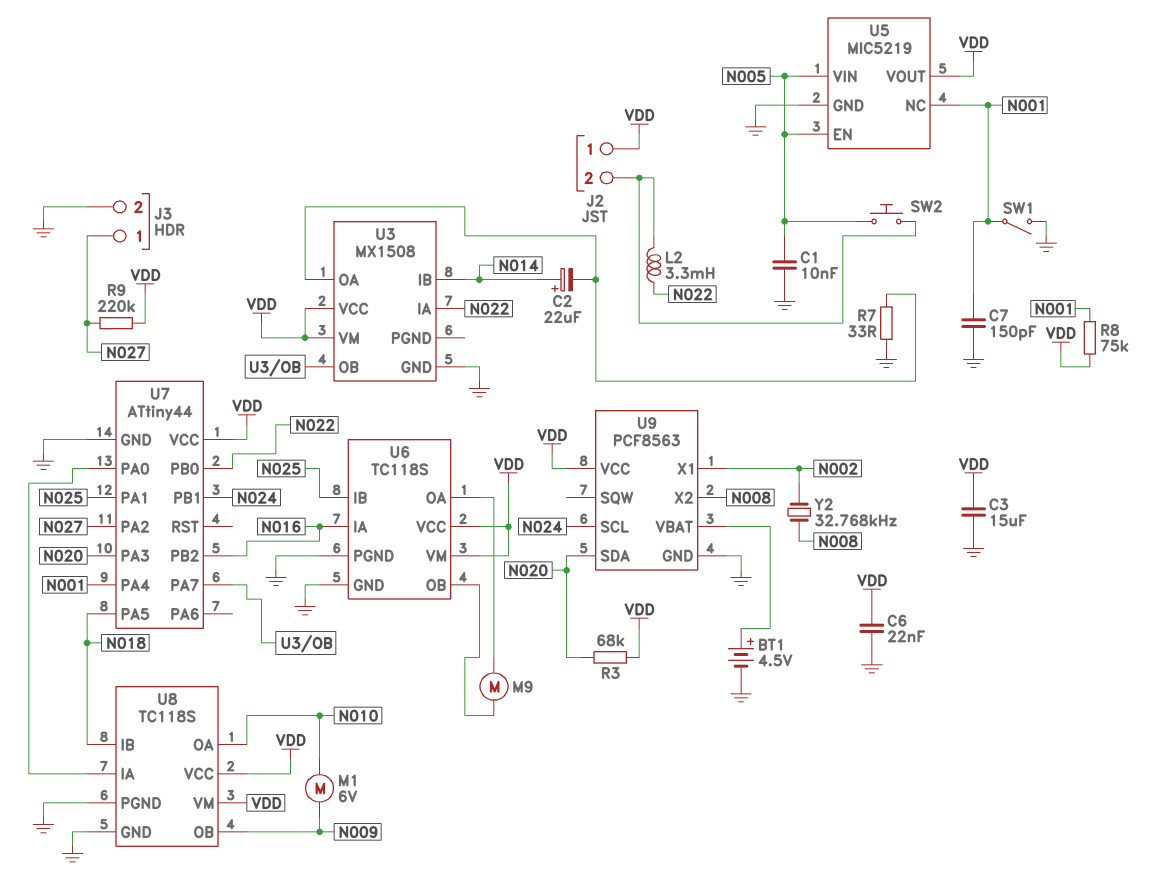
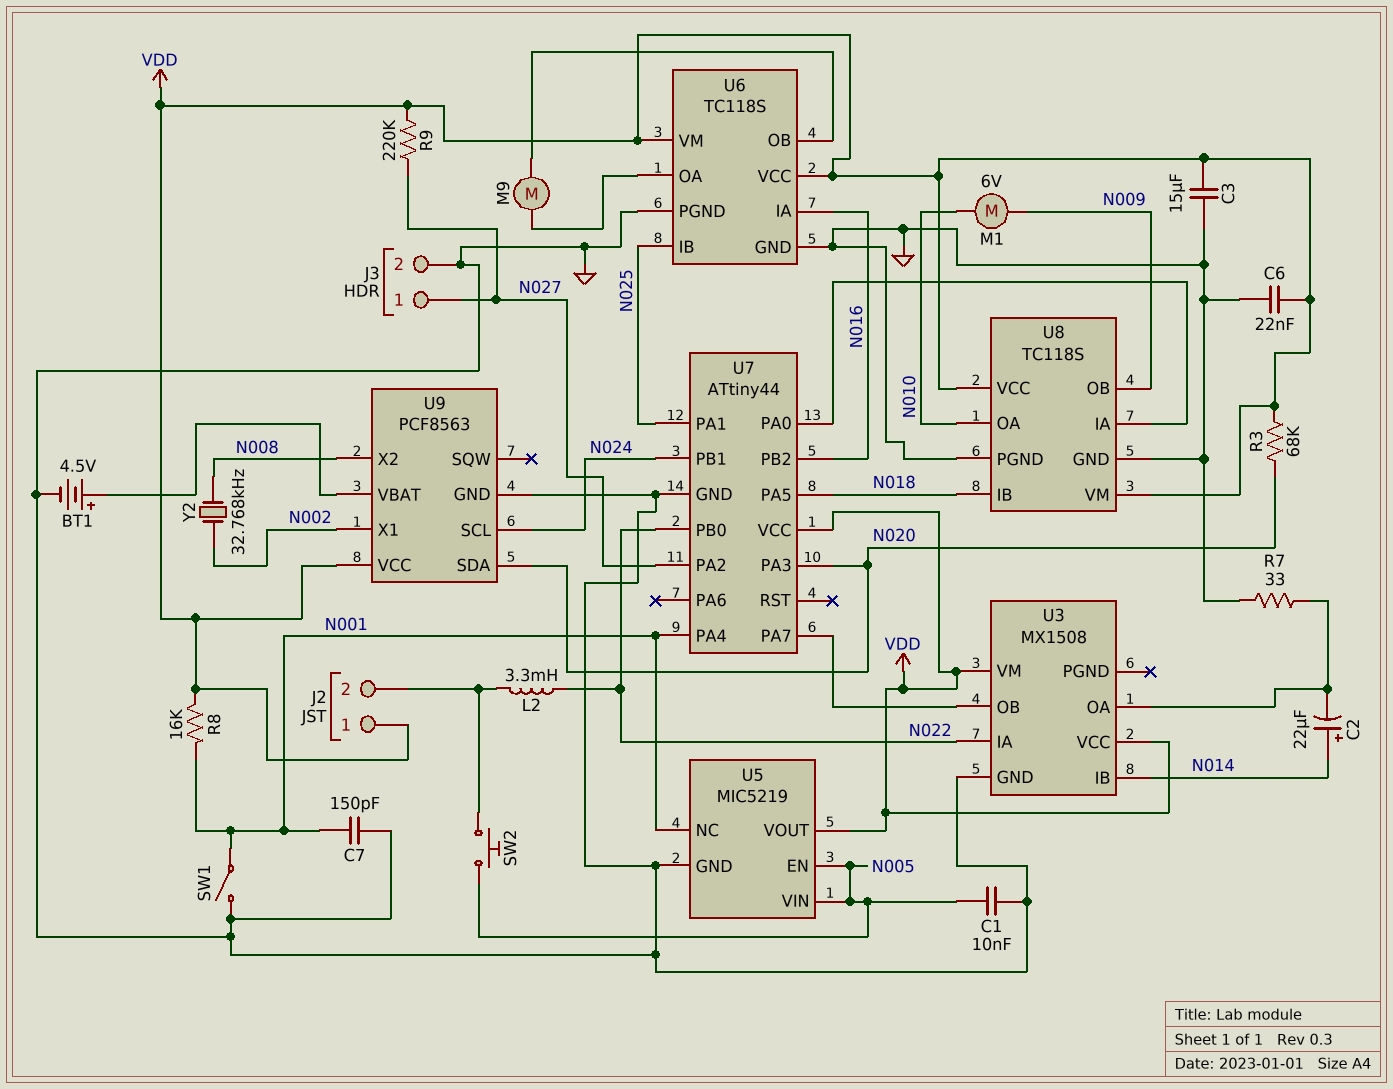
R8: 75k (N001, VDD) -> 16k (N001, VDD)

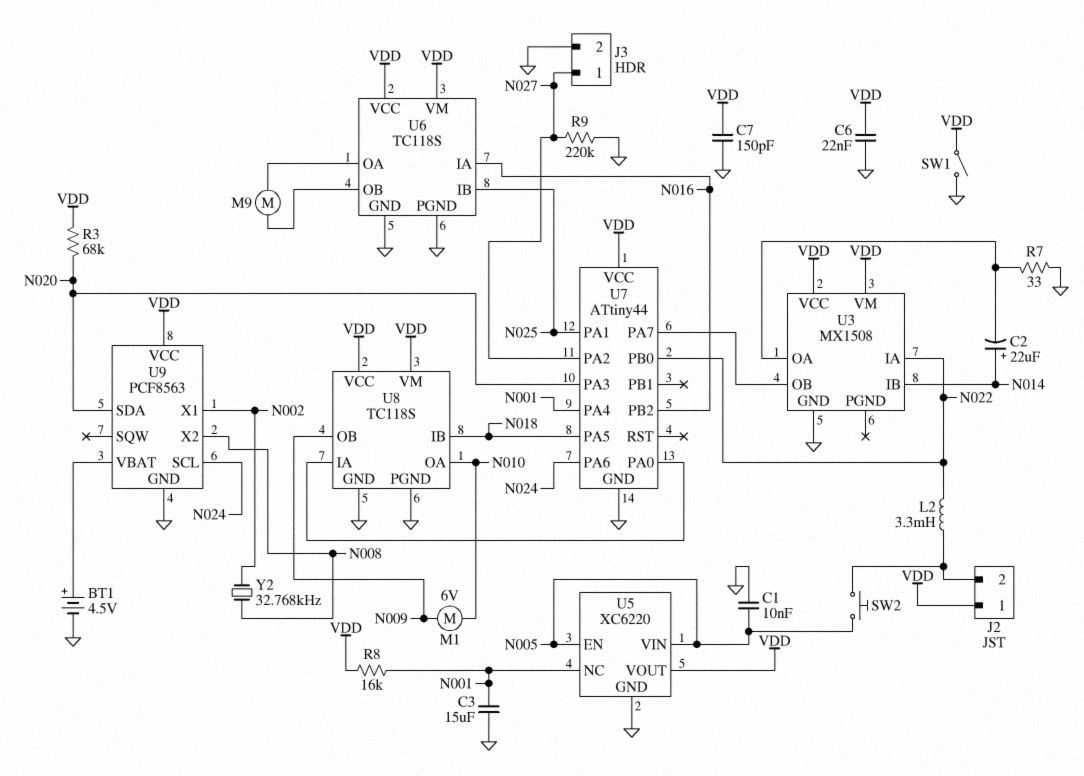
C3: 15uF (GND, VDD) -> 15uF (GND, N001)
C7: 150pF (GND, N001) -> 150pF (GND, VDD)
R9: 220k (N027, VDD) -> 220k (GND, N027)
SW1: switch (GND, N001) -> switch (GND, VDD)
U5: MIC5219 -> XC6220
U7 pin PA6: none -> N024
U7 pin PB1: N024 -> none

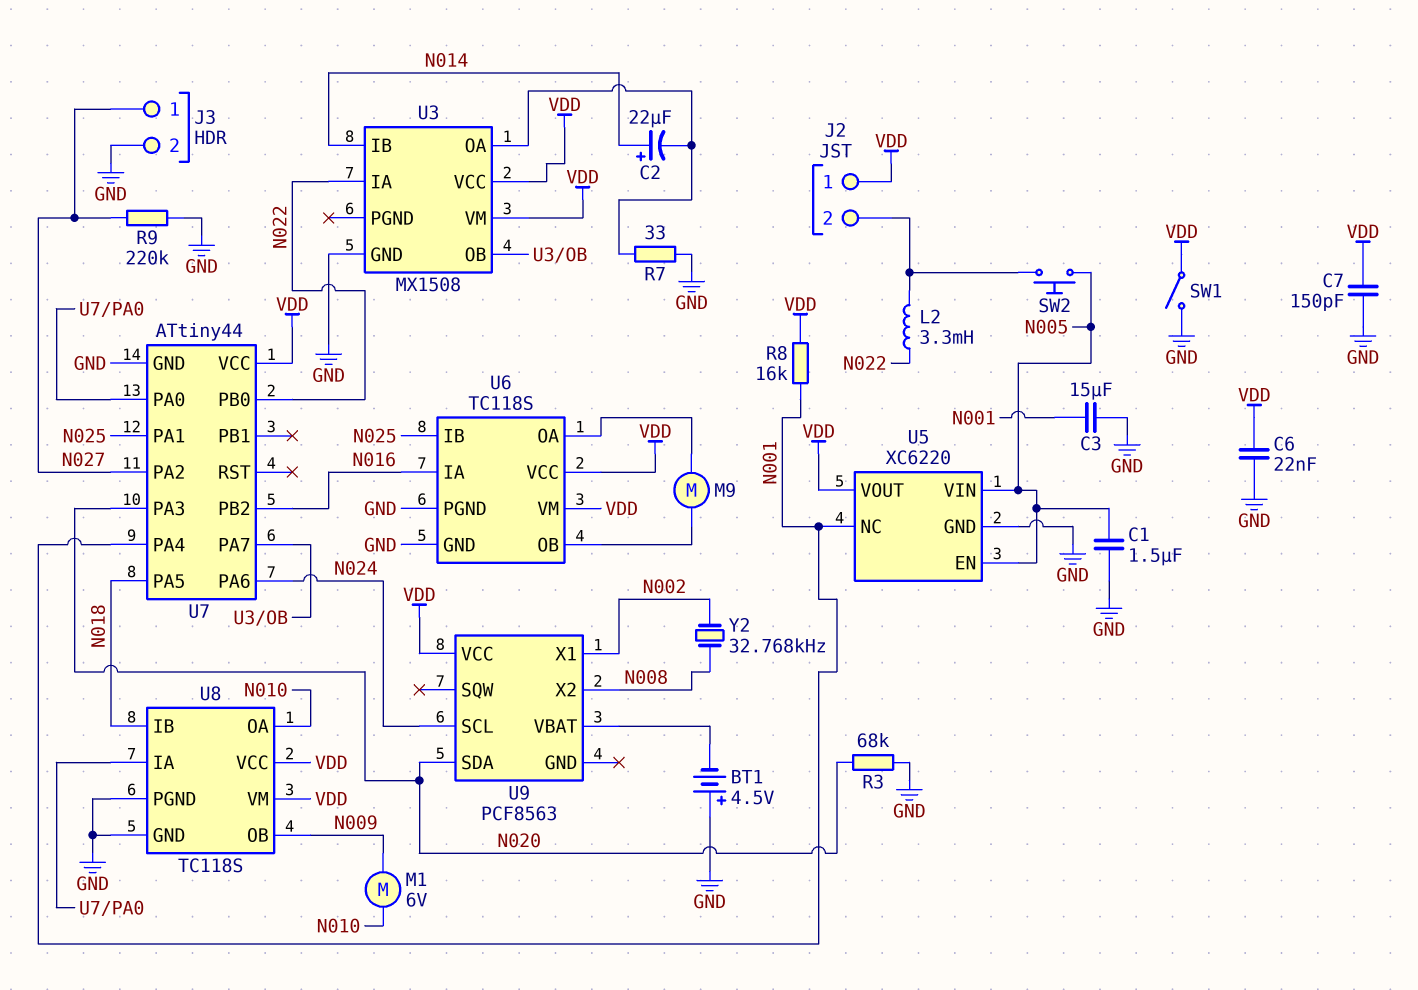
BT1: 4.5V (plus U9/VBAT, minus GND) -> 4.5V (plus GND, minus U9/VBAT)
C1: 10nF (GND, N005) -> 1.5uF (GND, N005)
R3: 68k (N020, VDD) -> 68k (GND, N020)
U9 pin GND: GND -> none

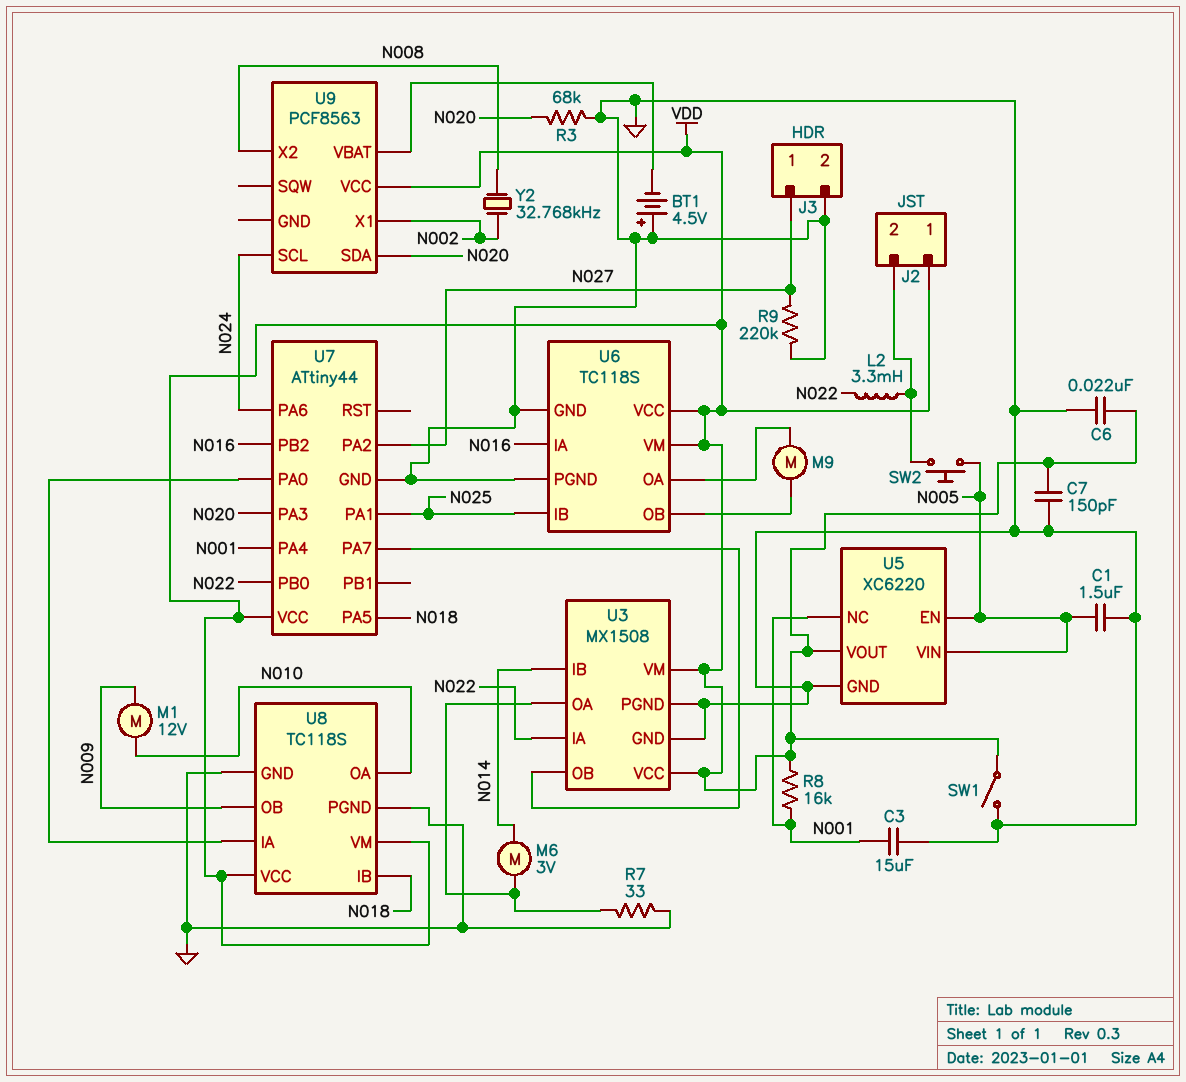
C2: 22uF (plus N014, minus U3/OA) -> none
M1: motor 6V (N009, N010) -> motor 12V (N009, N010)
M6: none -> motor 3V (N014, U3/OA)
U3 pin PGND: none -> GND

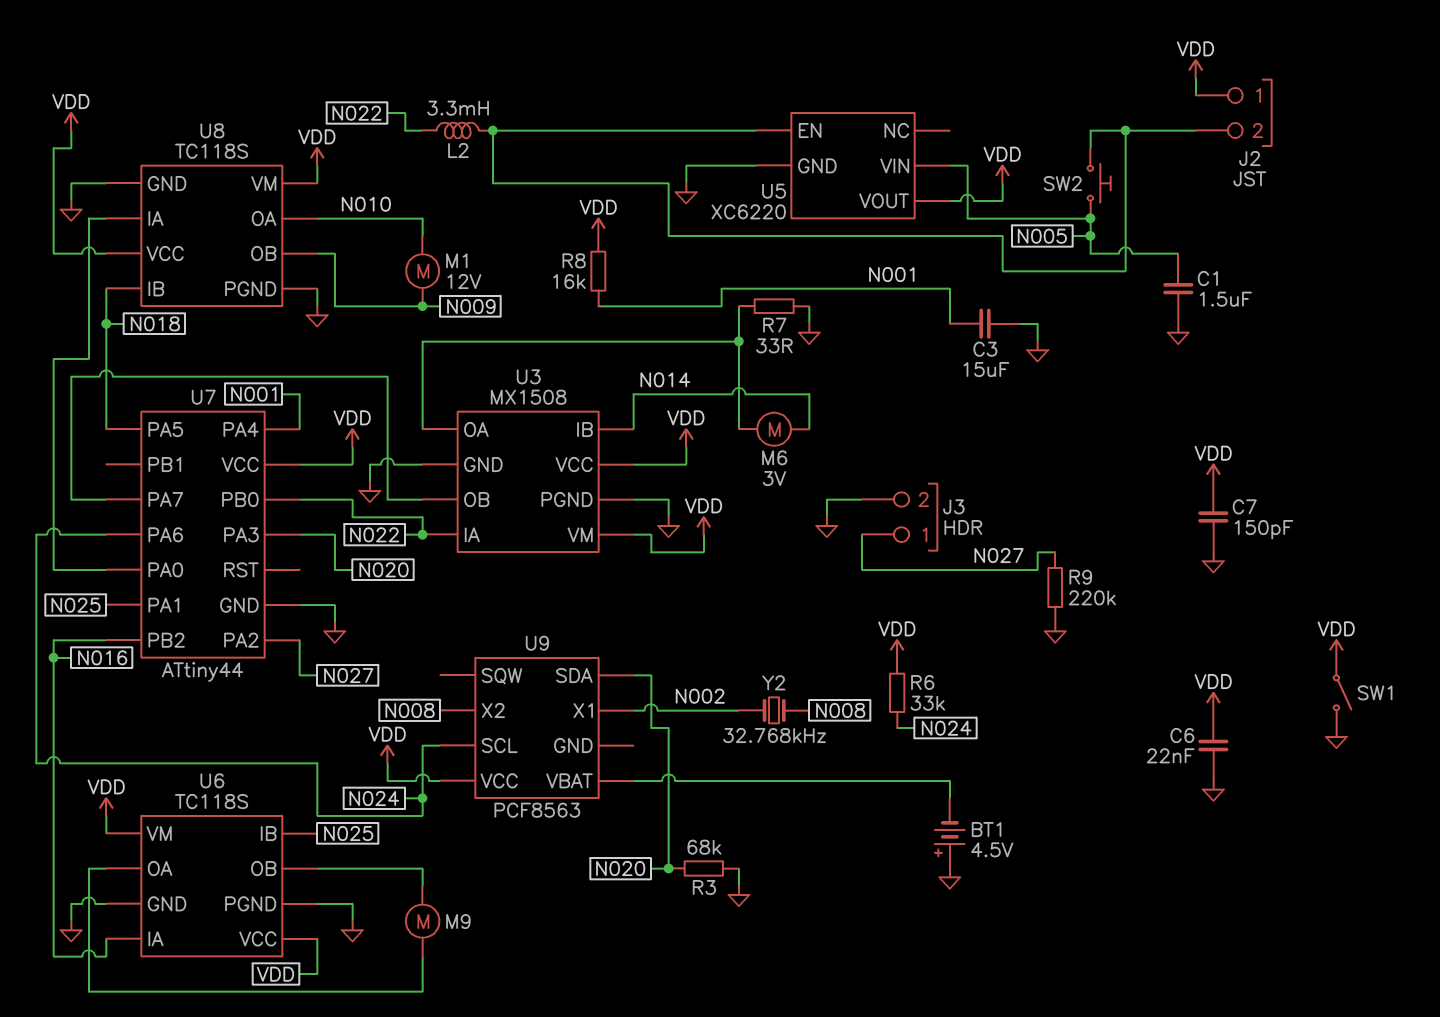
R6: none -> 33k (N024, VDD)
U5 pin EN: N005 -> J2/2
U5 pin NC: N001 -> none

